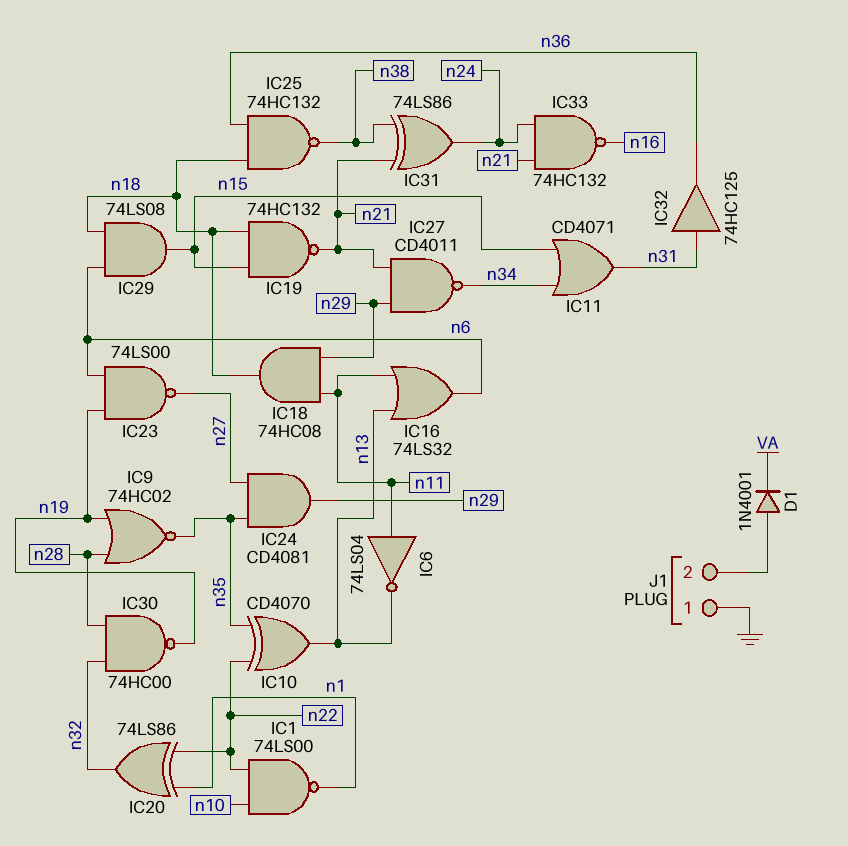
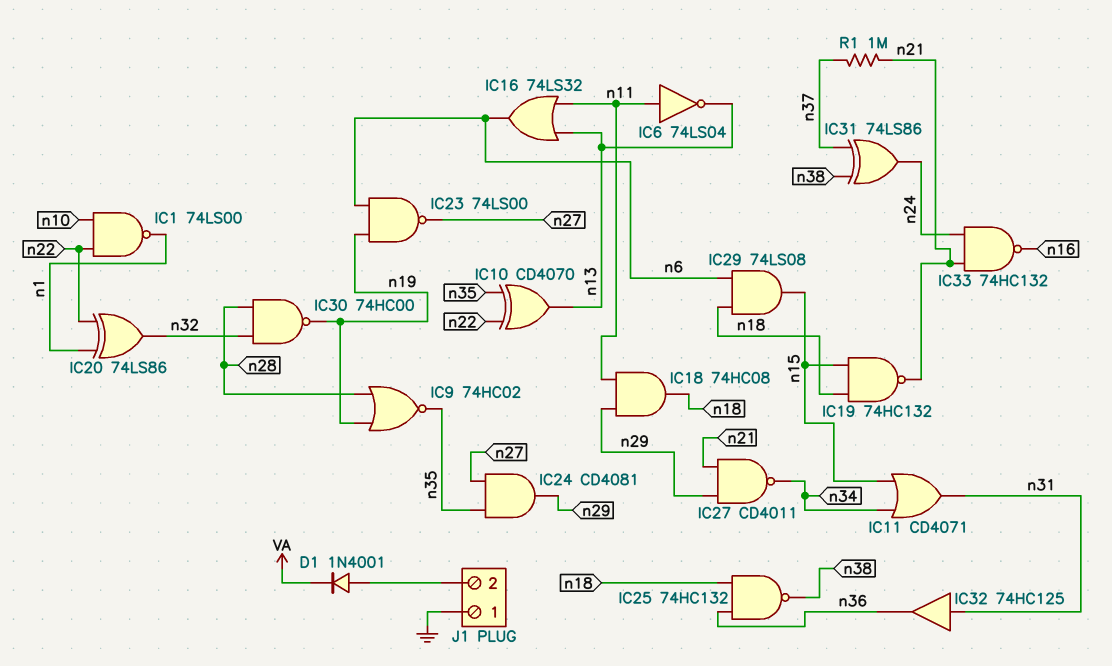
IC31: XOR 74LS86 (in n21, in n38, out n24) -> XOR 74LS86 (in n37, in n38, out n24)
R1: none -> 1M (n21, n37)

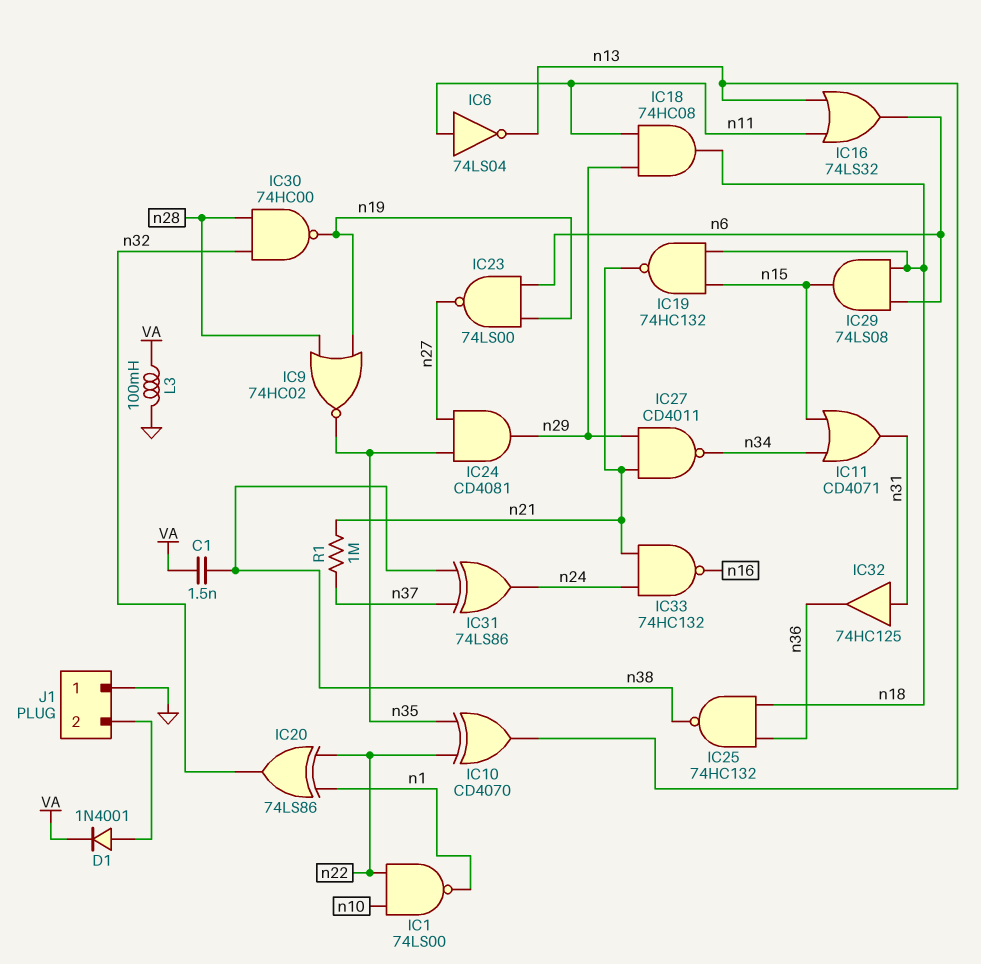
C1: none -> 1.5nF (VA, n38)
L3: none -> 100mH (GND, VA)

